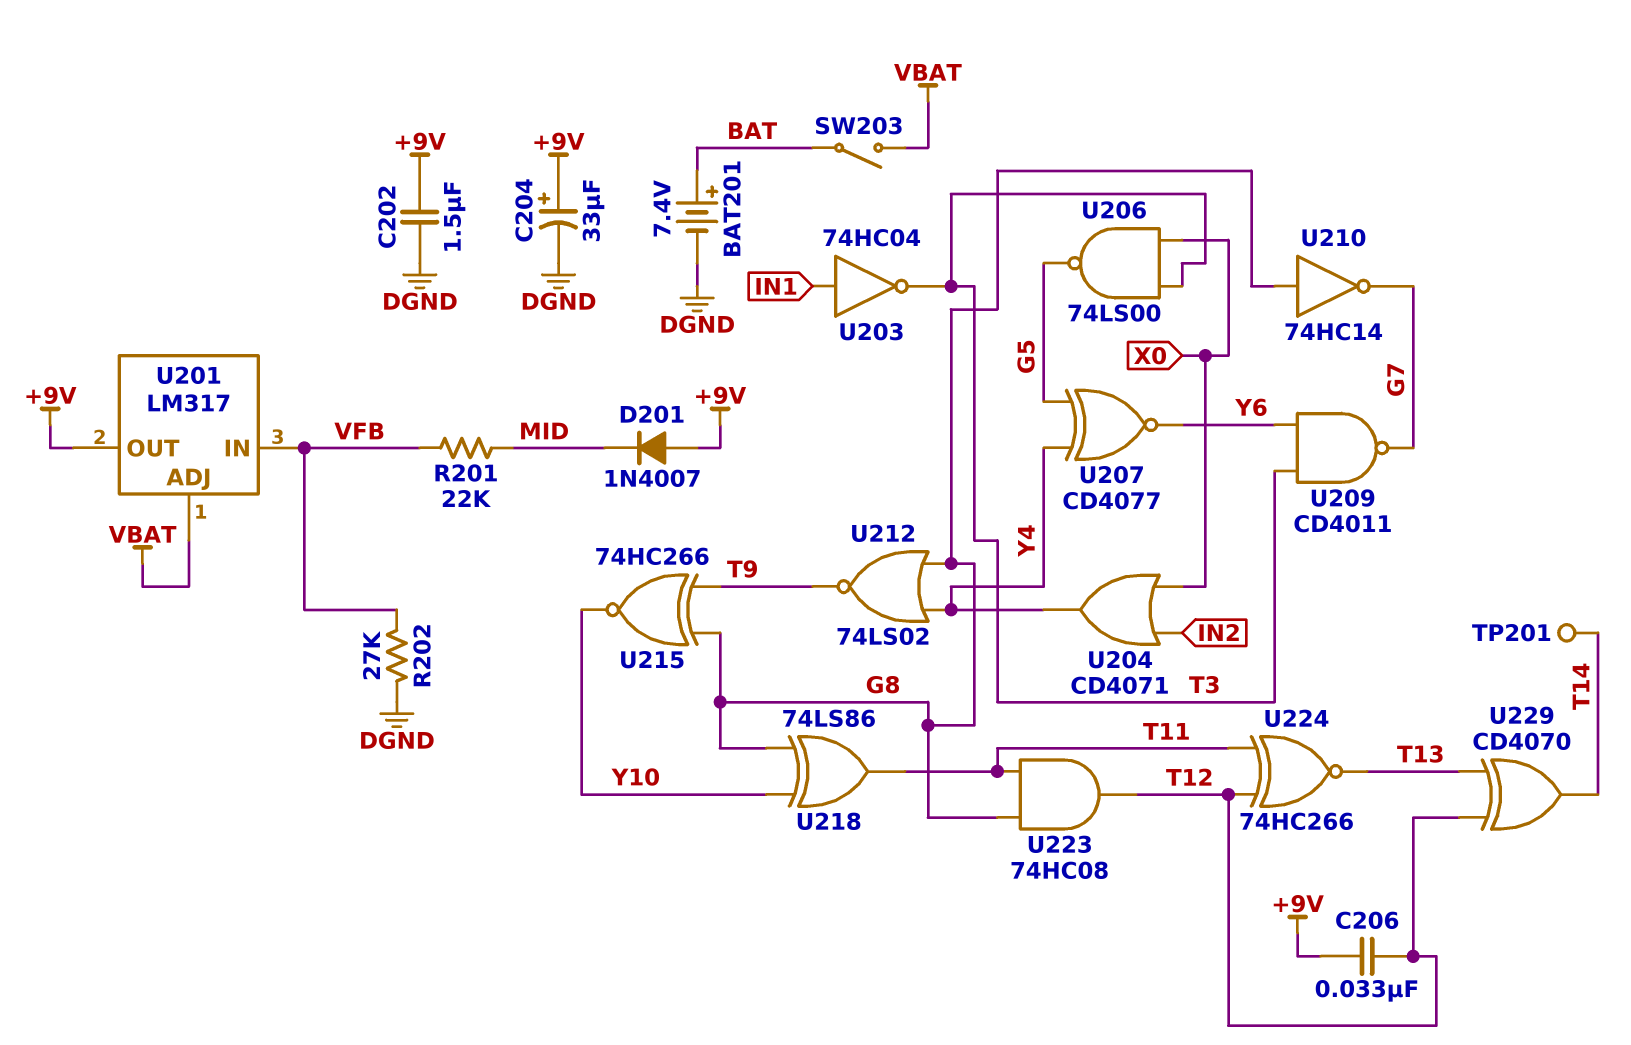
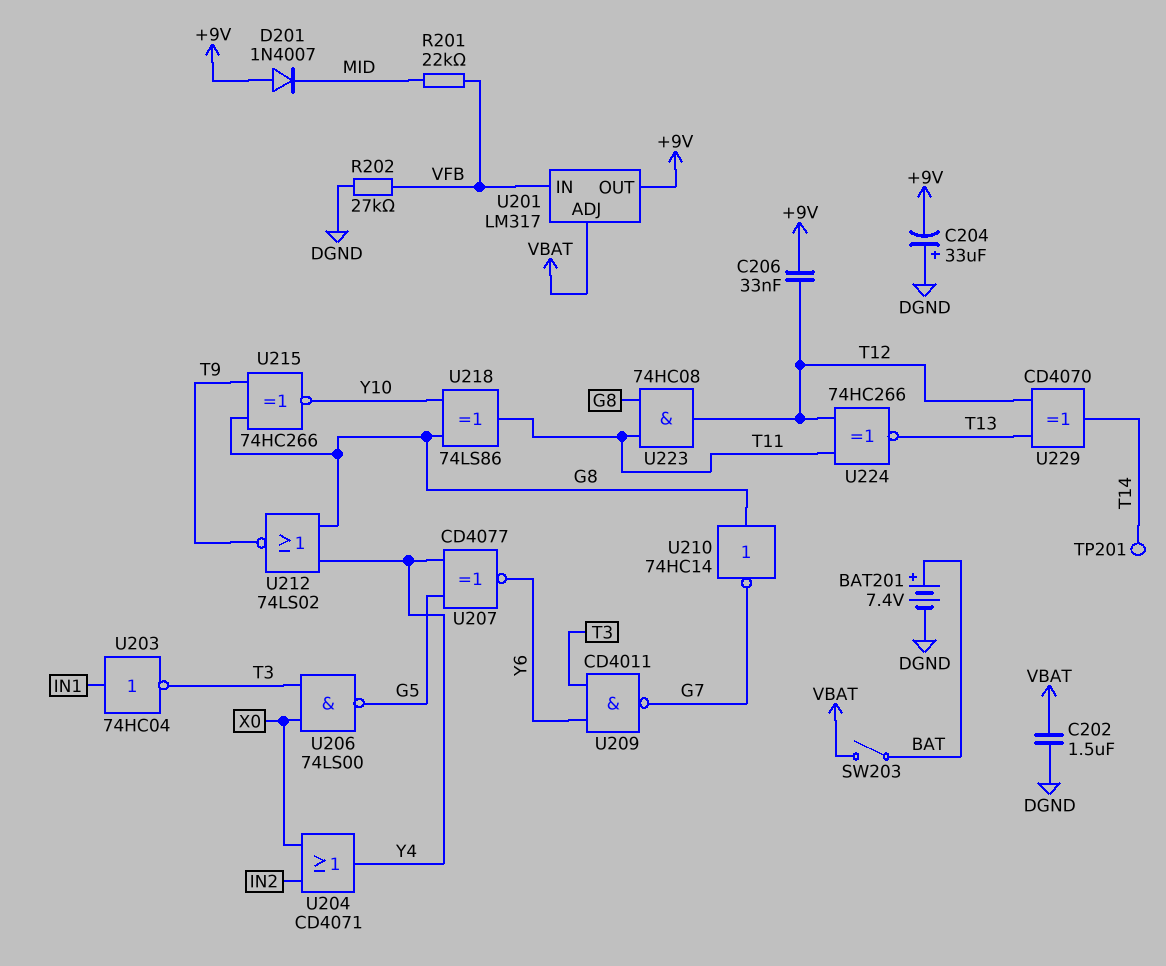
C202: 1.5uF (+9V, DGND) -> 1.5uF (DGND, VBAT)
C204: 33uF (plus +9V, minus DGND) -> 33uF (plus DGND, minus +9V)

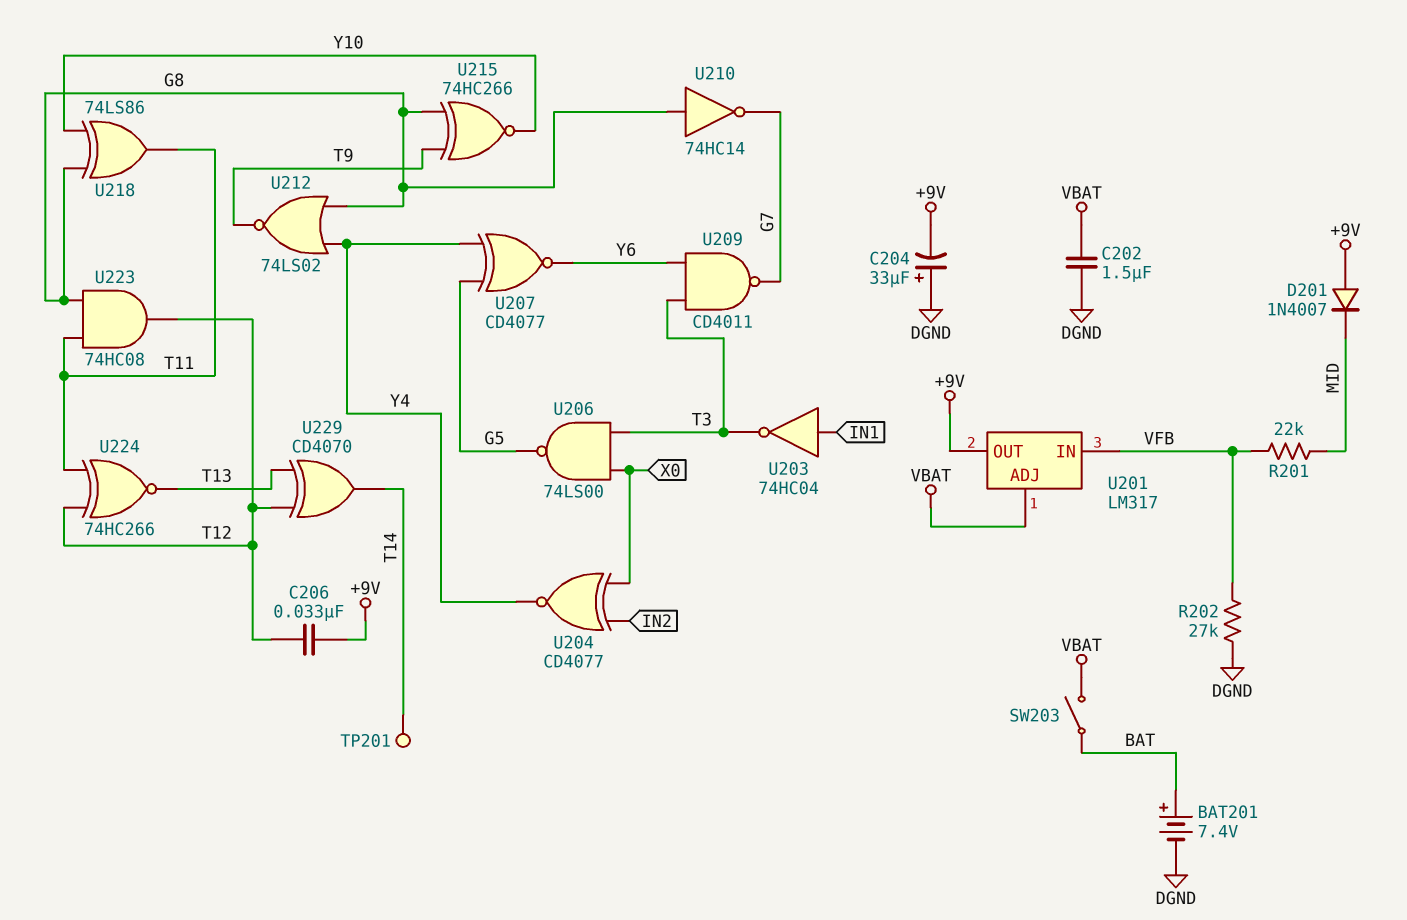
U204: OR CD4071 (in IN2, in X0, out Y4) -> XNOR CD4077 (in IN2, in X0, out Y4)

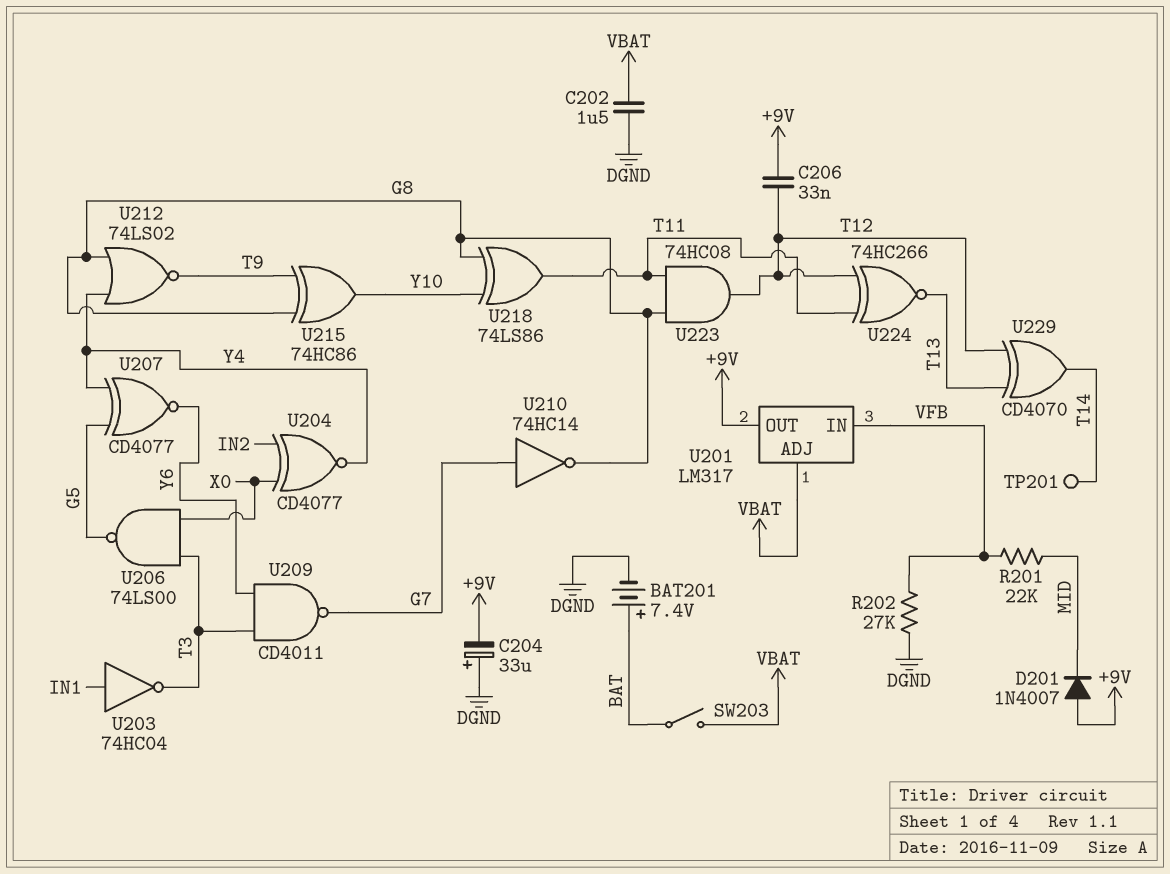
U210: NOT 74HC14 (in G8, out G7) -> NOT 74HC14 (in G7, out G8)
U215: XNOR 74HC266 (in G8, in T9, out Y10) -> XOR 74HC86 (in G8, in T9, out Y10)

